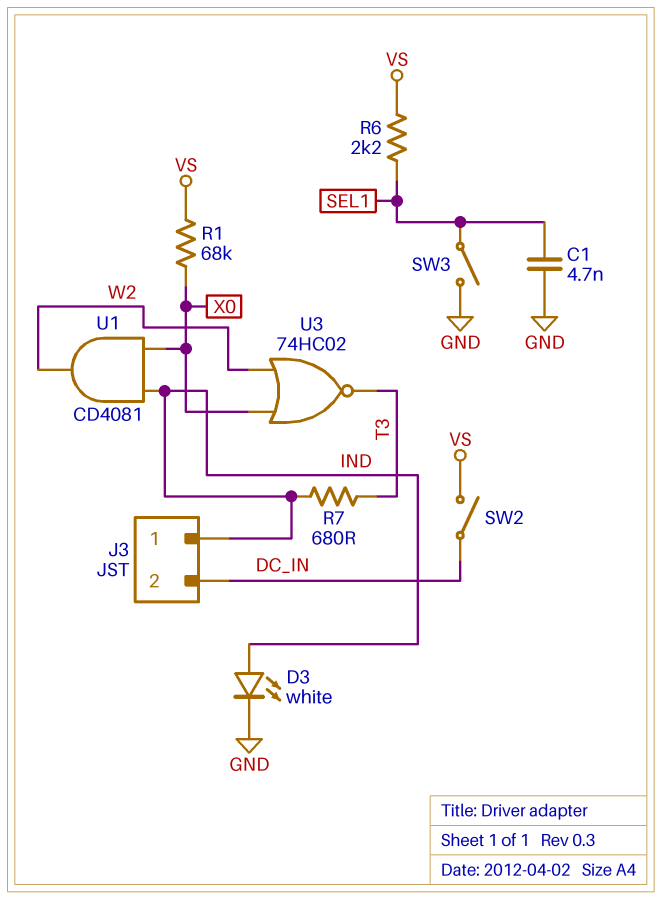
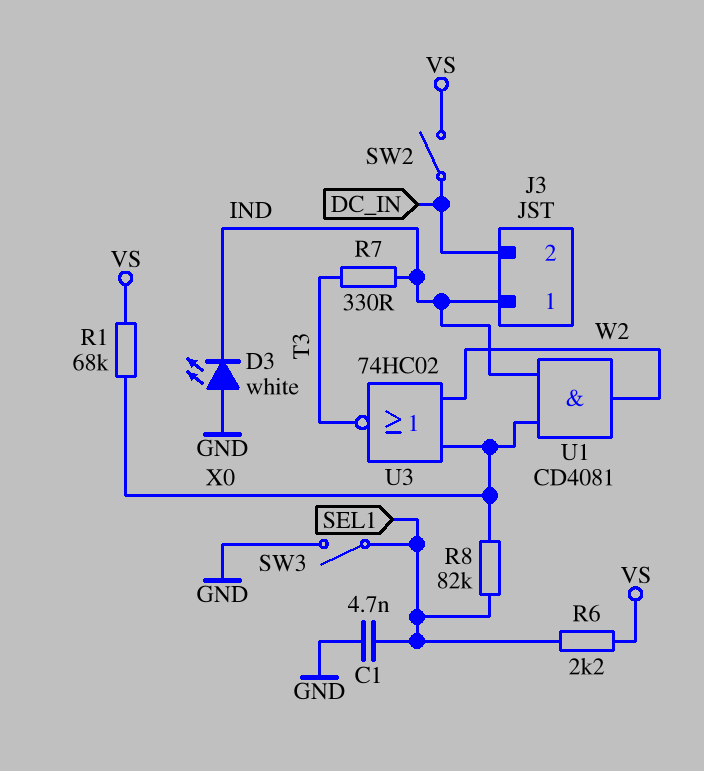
D3: LED white (A IND, K GND) -> LED white (A GND, K IND)
R7: 680 (IND, T3) -> 330 (IND, T3)
R8: none -> 82k (SEL1, X0)

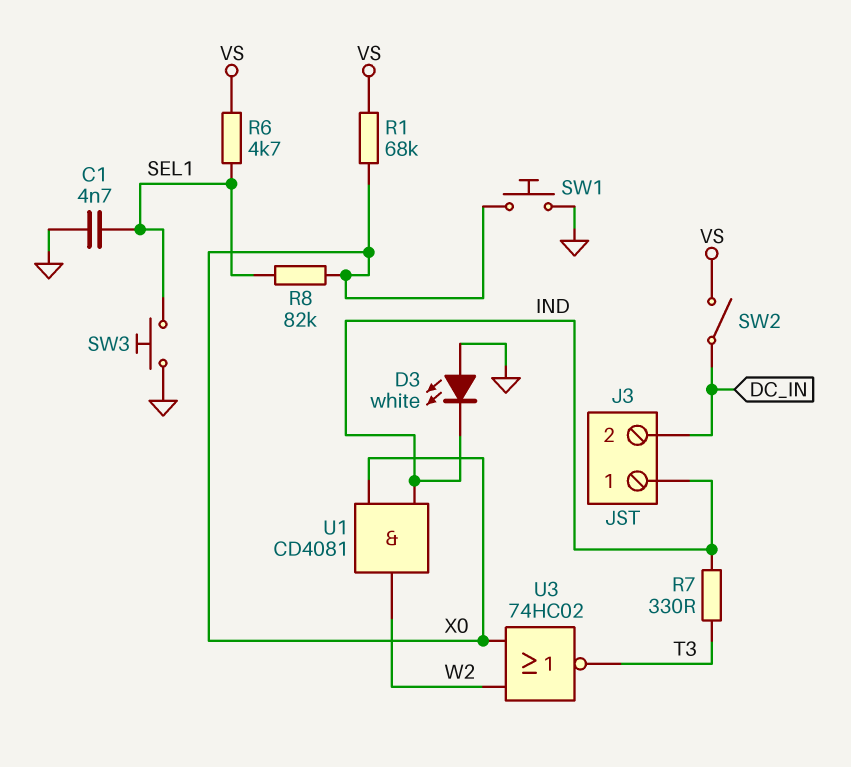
R6: 2.2k (SEL1, VS) -> 4.7k (SEL1, VS)
SW1: none -> button (GND, X0)
SW3: switch (GND, SEL1) -> button (GND, SEL1)

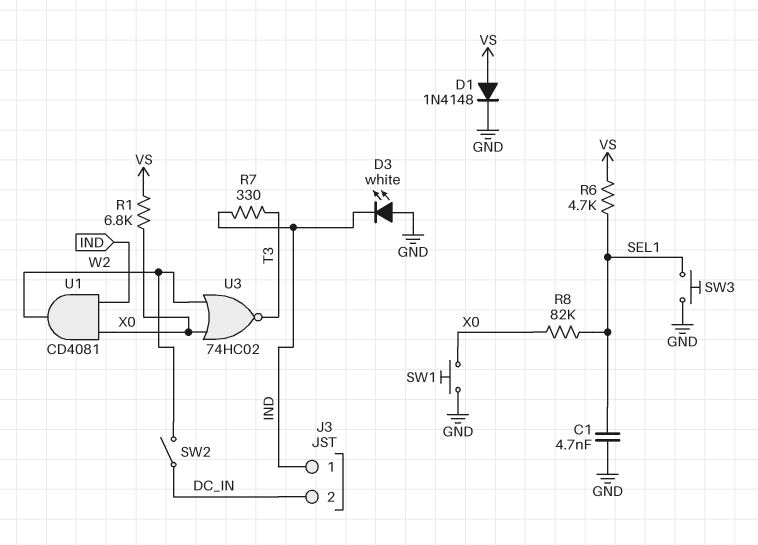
D1: none -> diode 1N4148 (A VS, K GND)
R1: 68k (VS, X0) -> 6.8k (VS, X0)
SW2: switch (DC_IN, VS) -> switch (DC_IN, W2)

